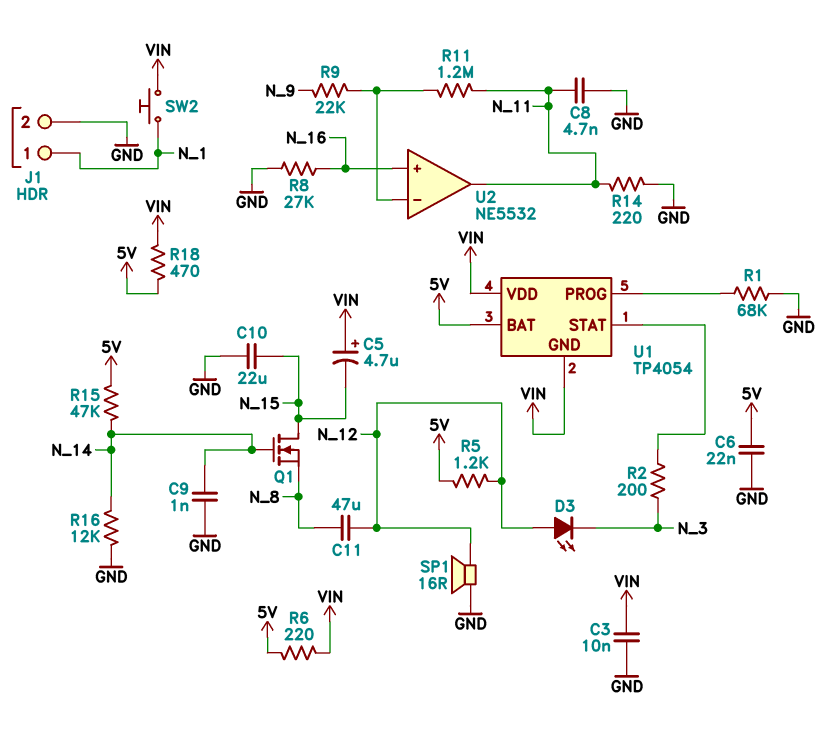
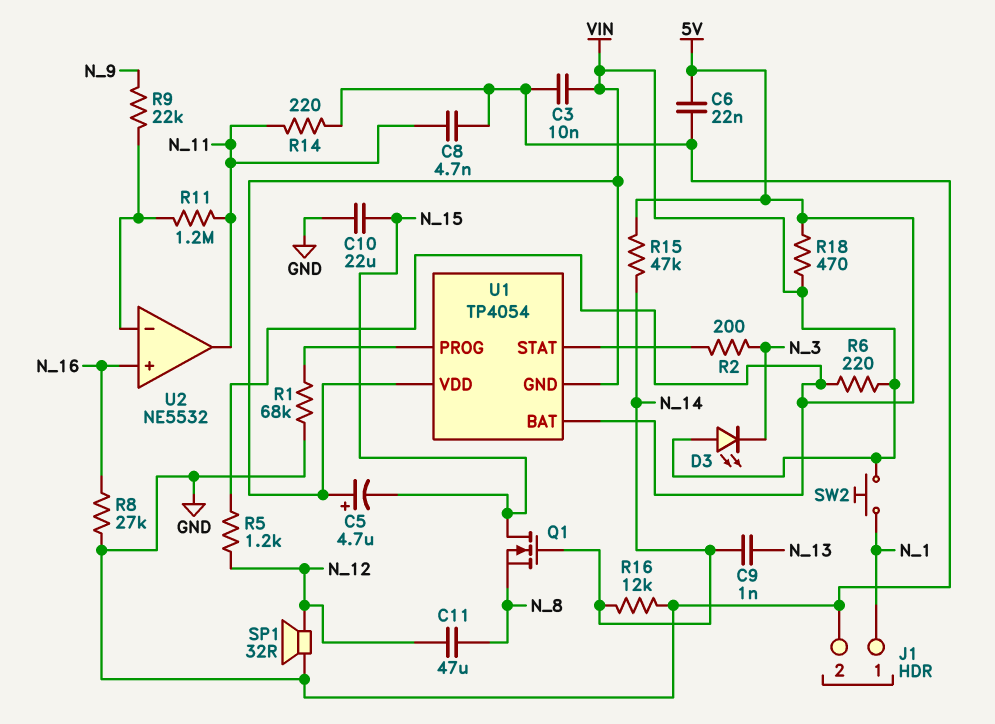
C9: 1nF (GND, N_14) -> 1nF (N_13, N_14)
D3: LED (A N_12, K N_3) -> LED (A VIN, K N_3)
SP1: speaker 16R (GND, N_12) -> speaker 32R (GND, N_12)

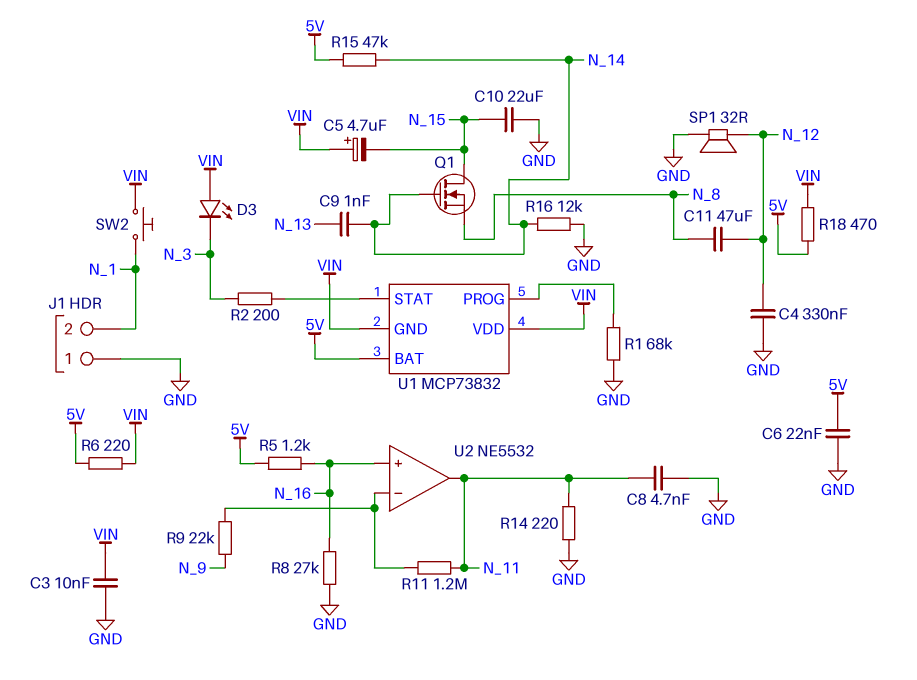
C4: none -> 330nF (GND, N_12)
J1 pin 1: N_1 -> GND
J1 pin 2: GND -> N_1
R5: 1.2k (5V, N_12) -> 1.2k (5V, N_16)
U1: TP4054 -> MCP73832

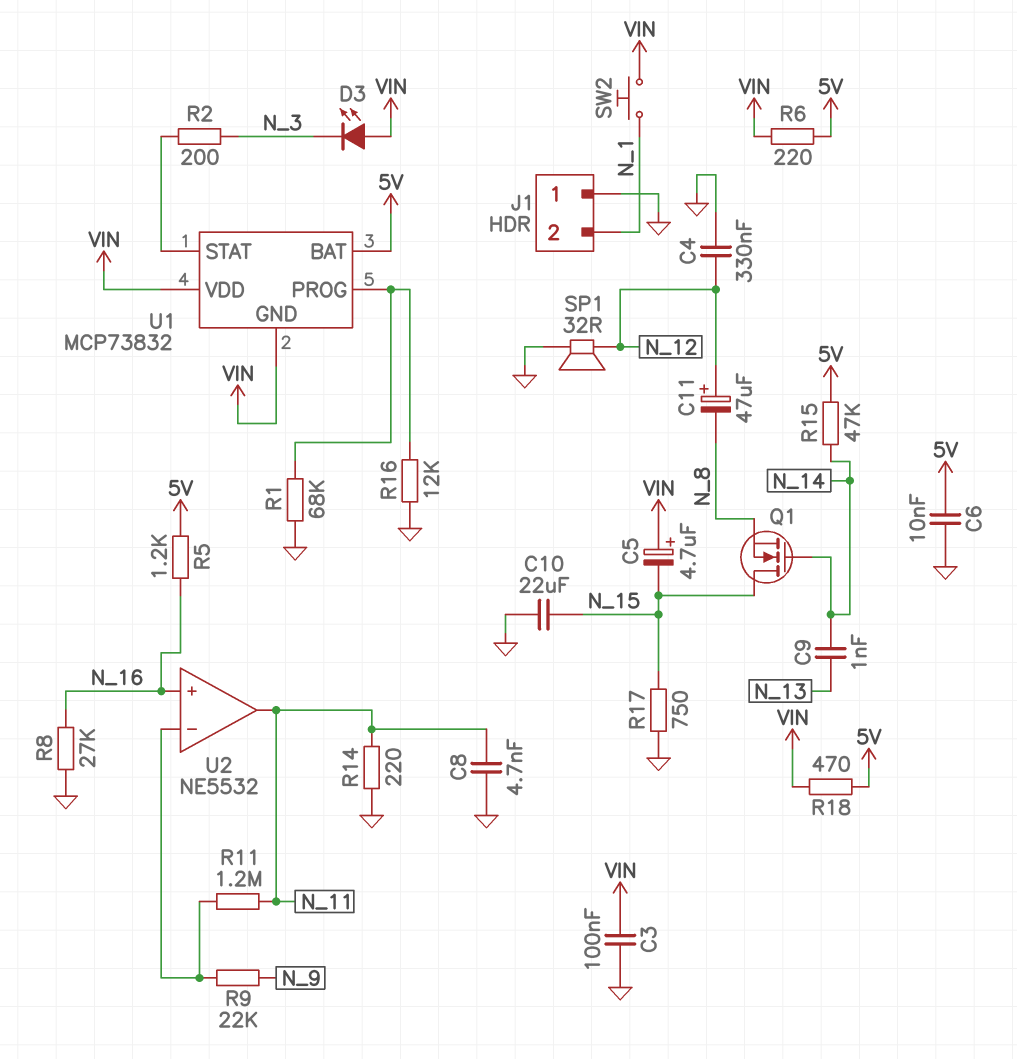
C3: 10nF (GND, VIN) -> 100nF (GND, VIN)
C6: 22nF (5V, GND) -> 10nF (5V, GND)
C11: 47uF (N_8, N_12) -> 47uF (plus N_12, minus N_8)
R16: 12k (GND, N_14) -> 12k (GND, U1/PROG)
R17: none -> 750 (GND, N_15)

